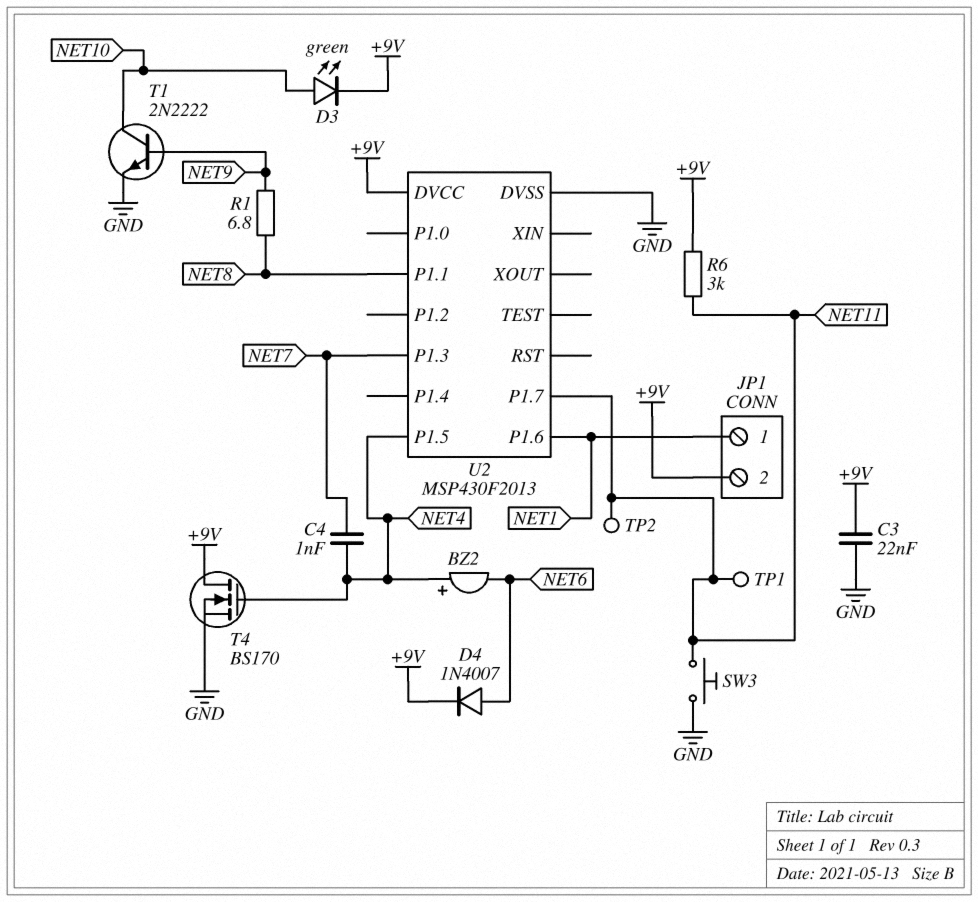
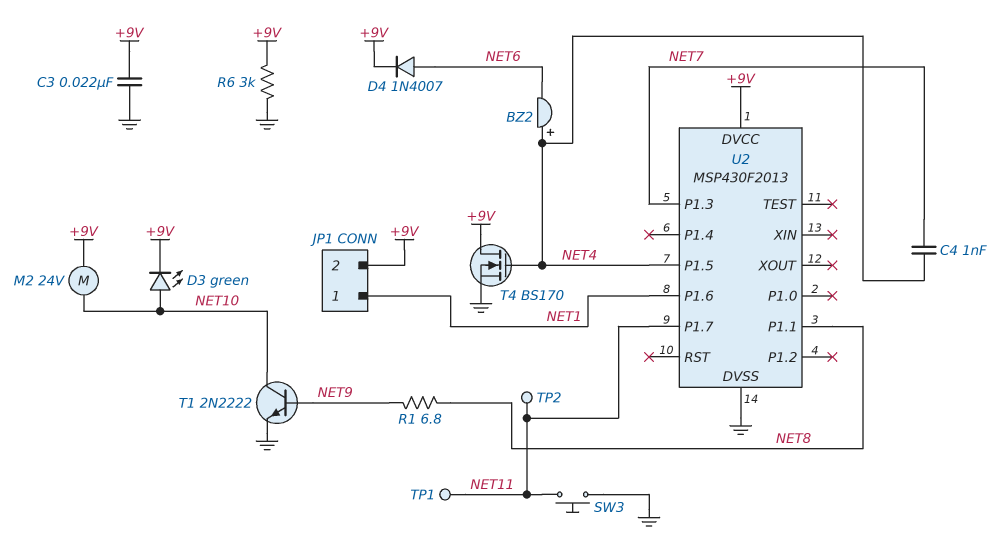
M2: none -> motor 24V (+9V, NET10)
R6: 3k (+9V, NET11) -> 3k (+9V, GND)

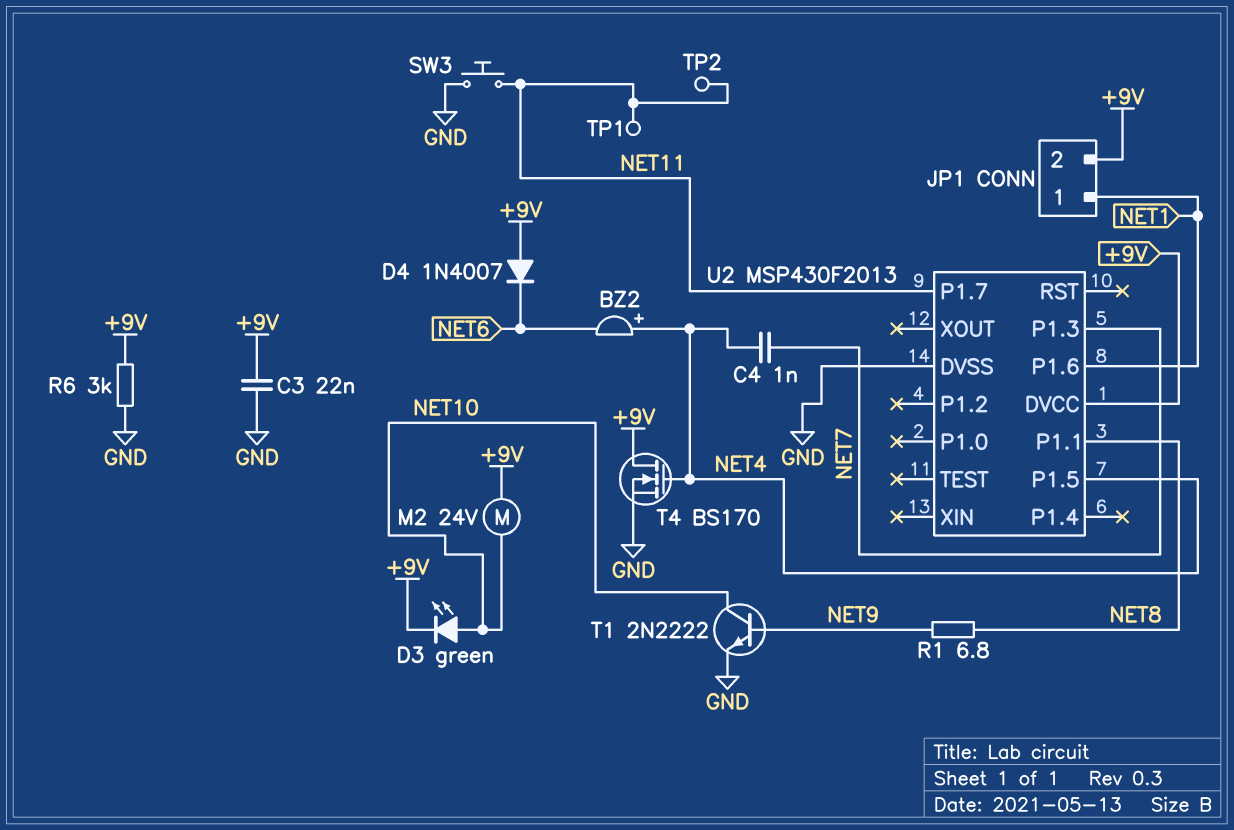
D4: diode 1N4007 (A NET6, K +9V) -> diode 1N4007 (A +9V, K NET6)

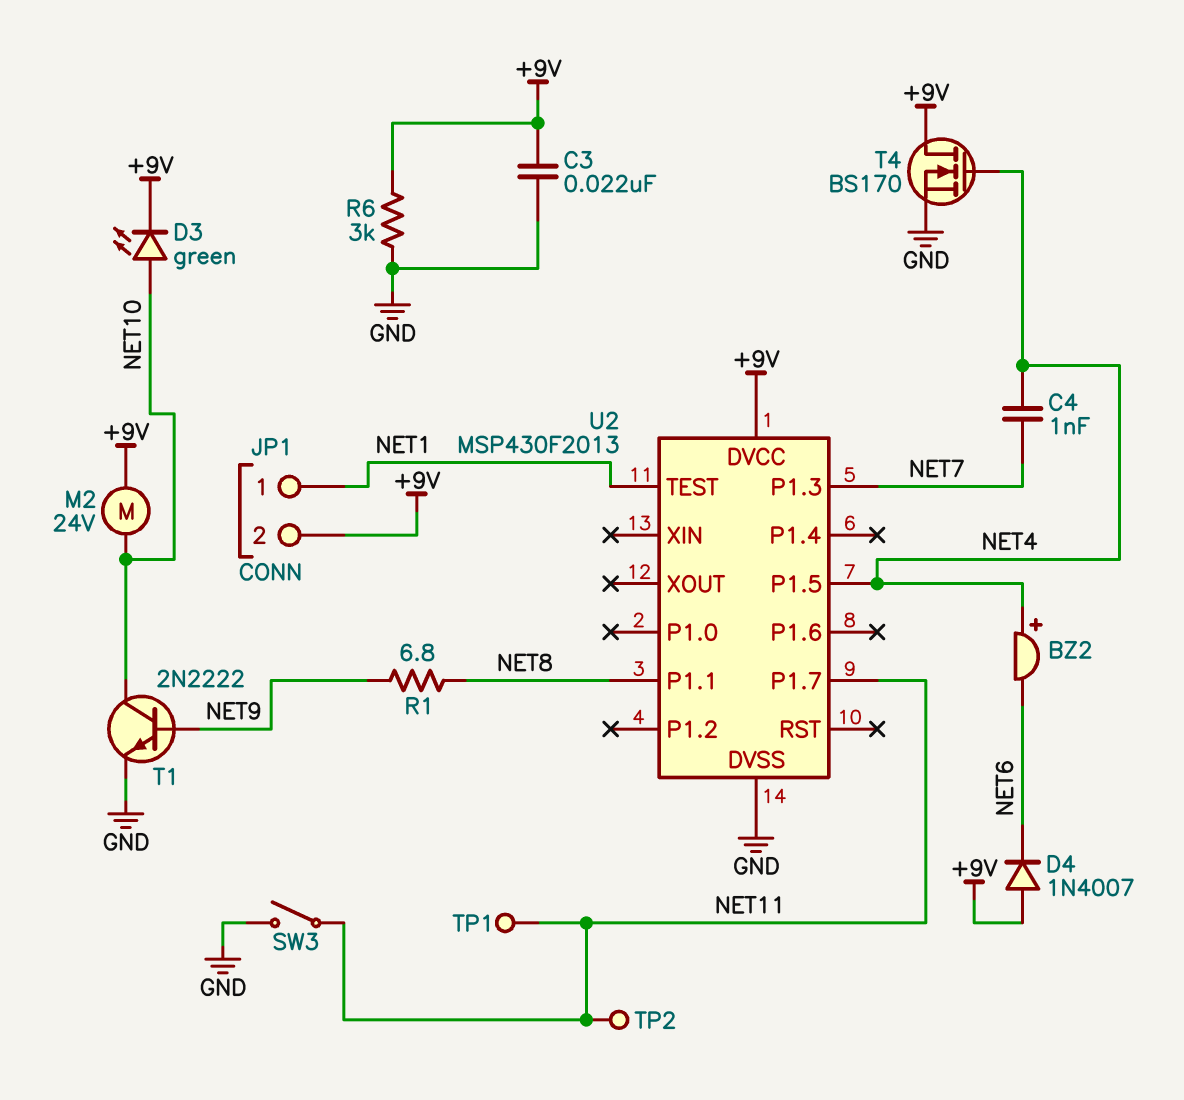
SW3: button (GND, NET11) -> switch (GND, NET11)
U2 pin P1.6: NET1 -> none
U2 pin TEST: none -> NET1

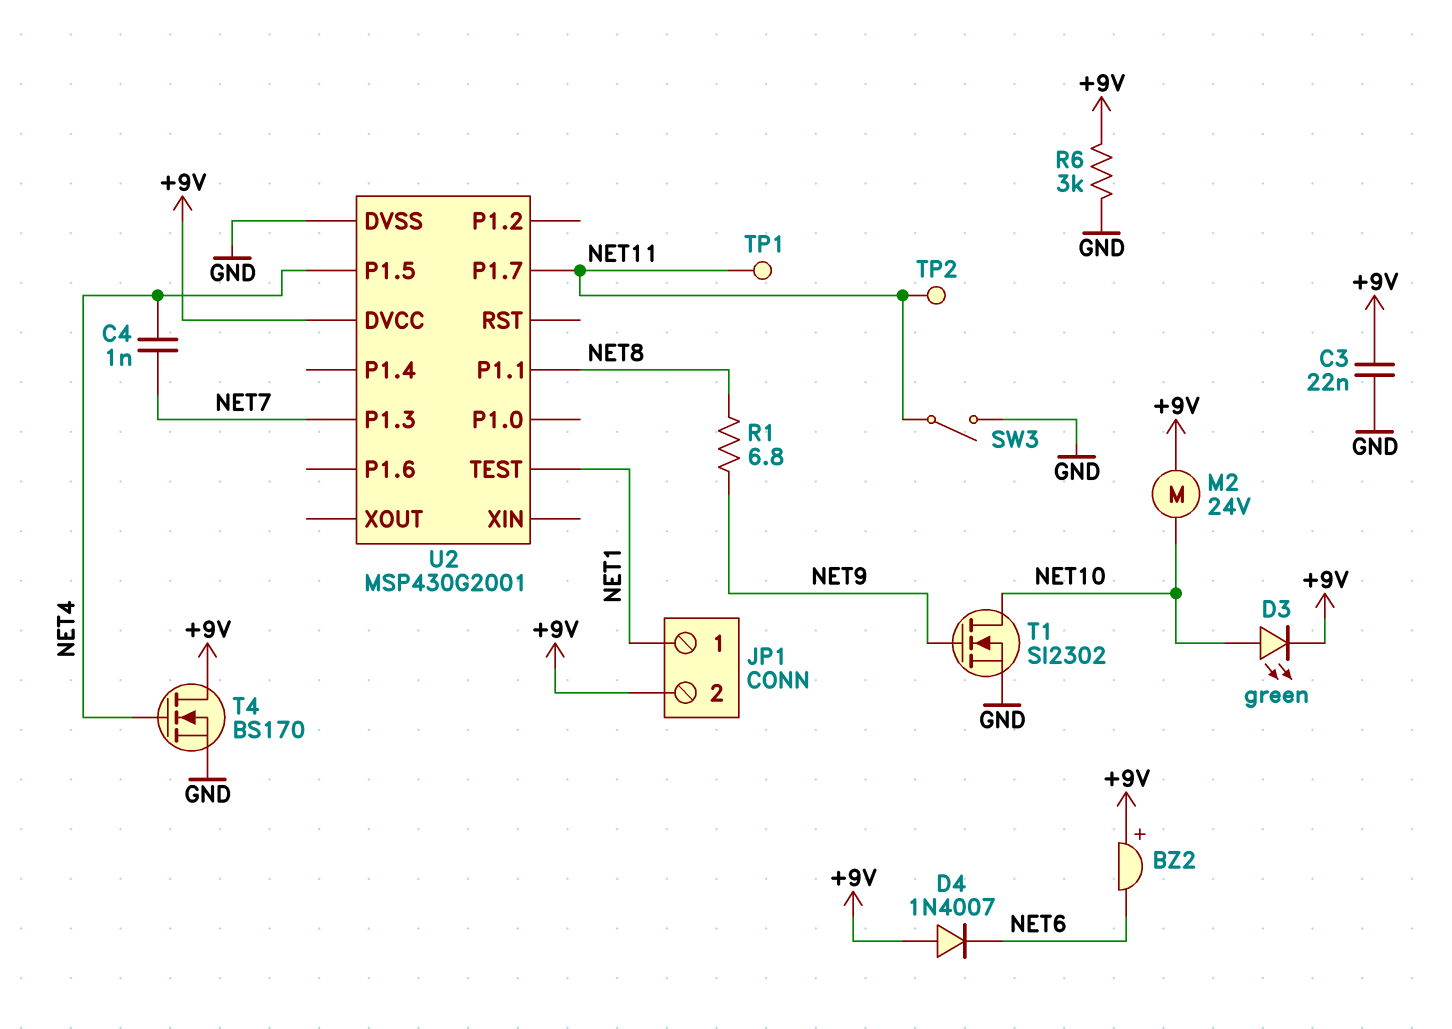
BZ2: buzzer (plus NET4, minus NET6) -> buzzer (plus +9V, minus NET6)
T1: NPN 2N2222 (B NET9, C NET10, E GND) -> NMOS SI2302 (G NET9, D NET10, S GND)
U2: MSP430F2013 -> MSP430G2001

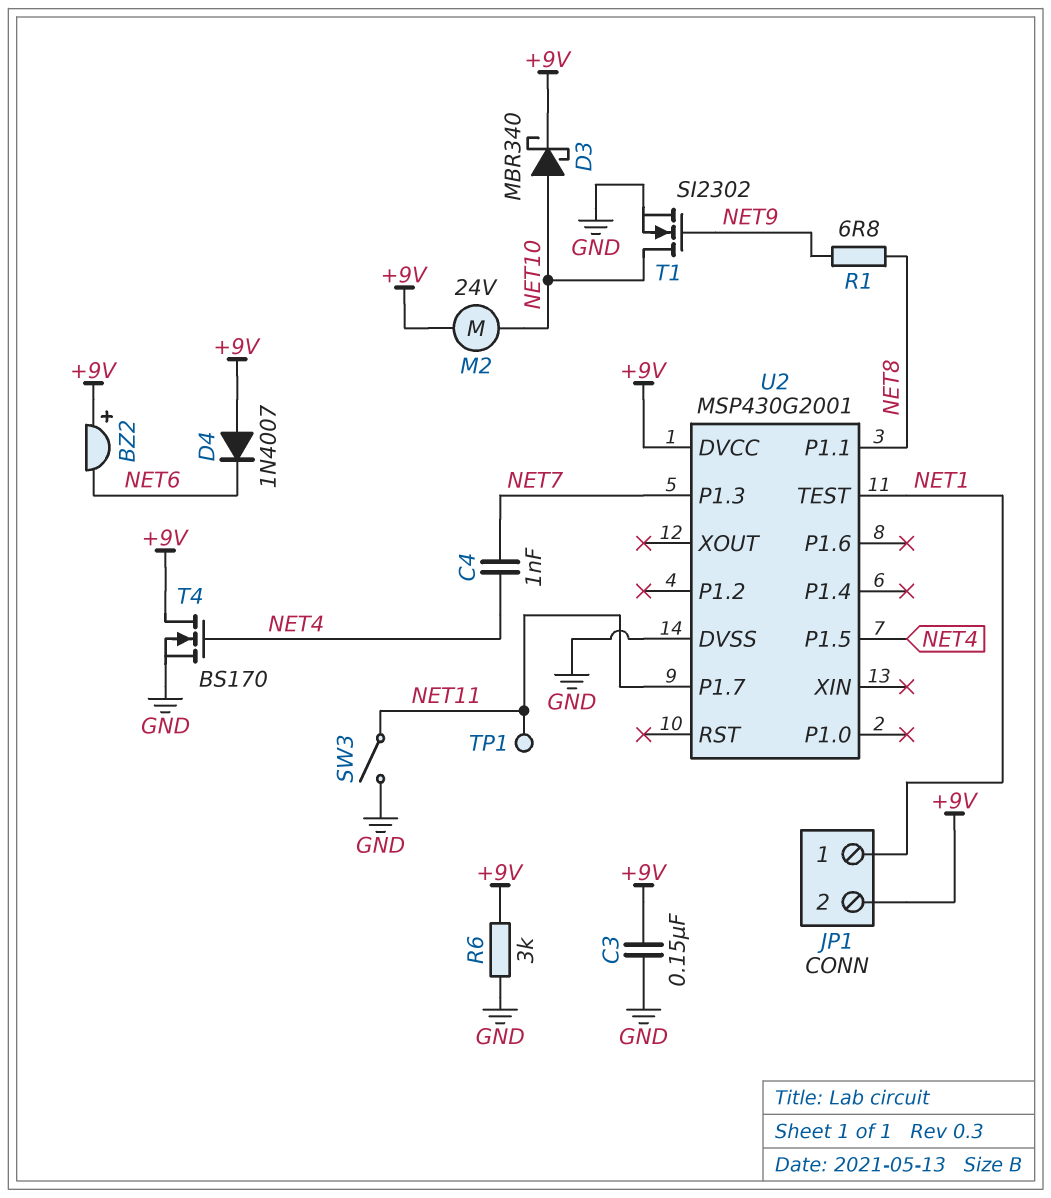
C3: 22nF (+9V, GND) -> 150nF (+9V, GND)
D3: LED green (A NET10, K +9V) -> schottky MBR340 (A NET10, K +9V)
TP2: test point (NET11) -> none

